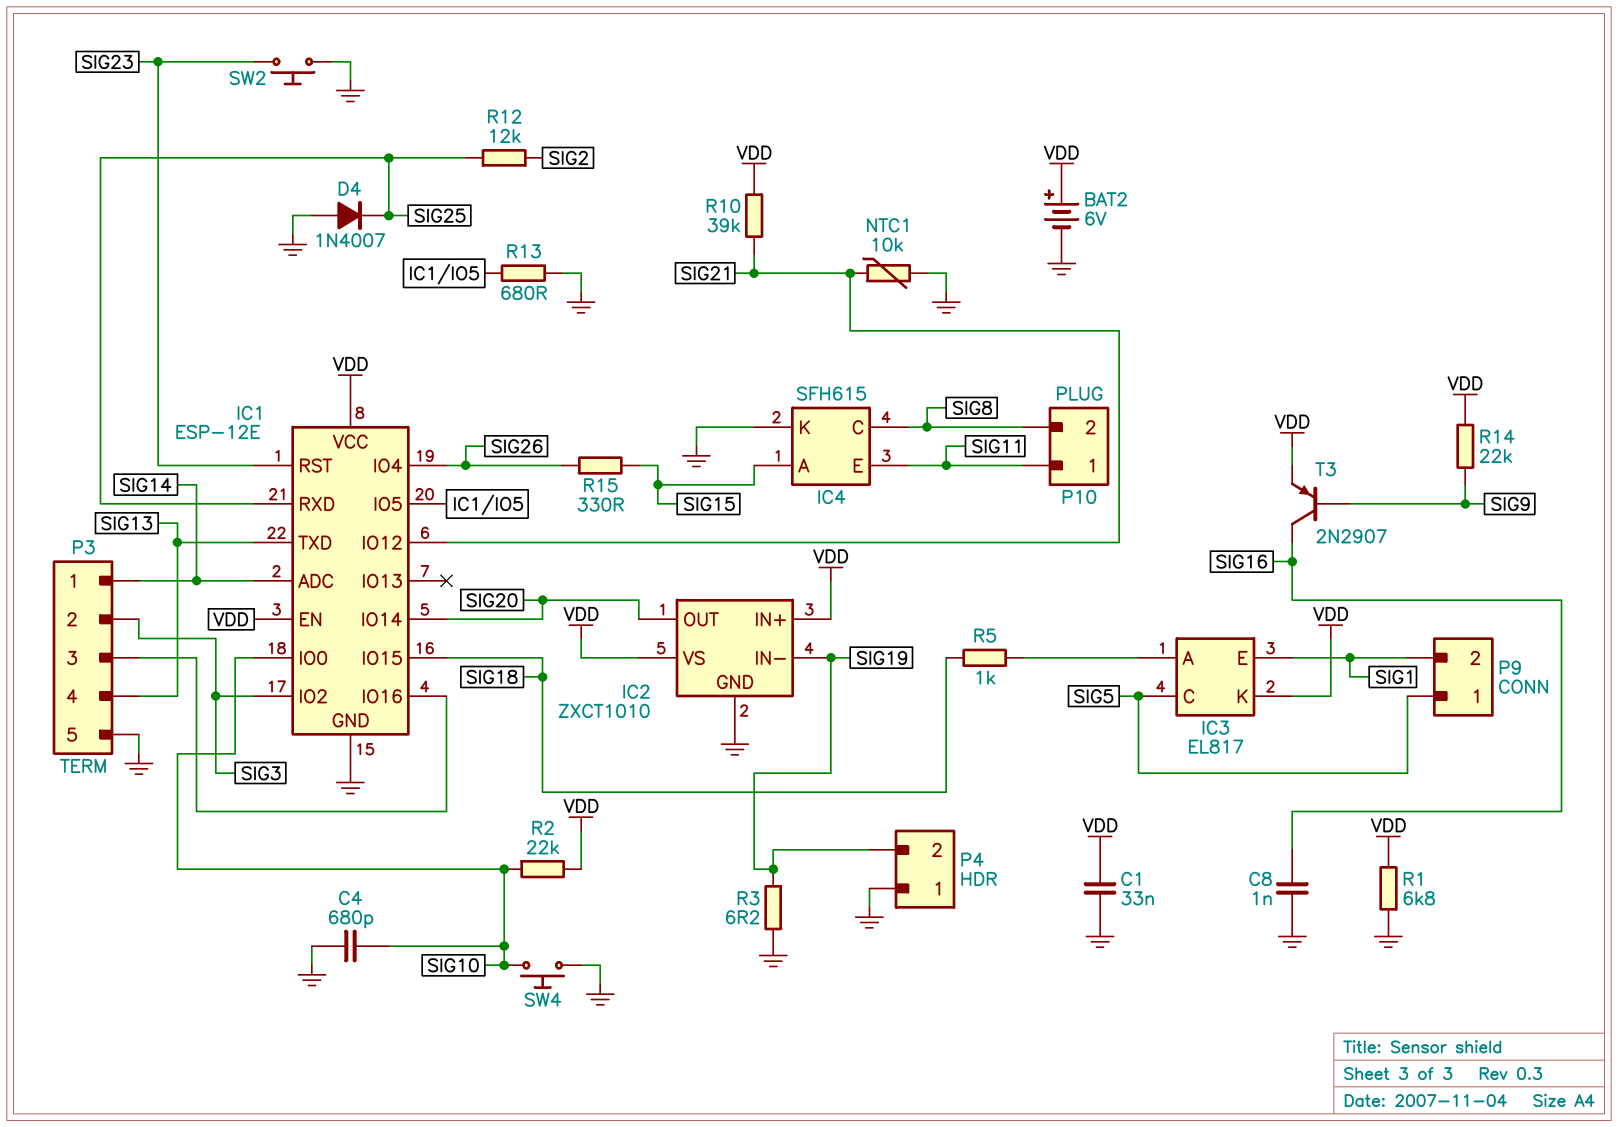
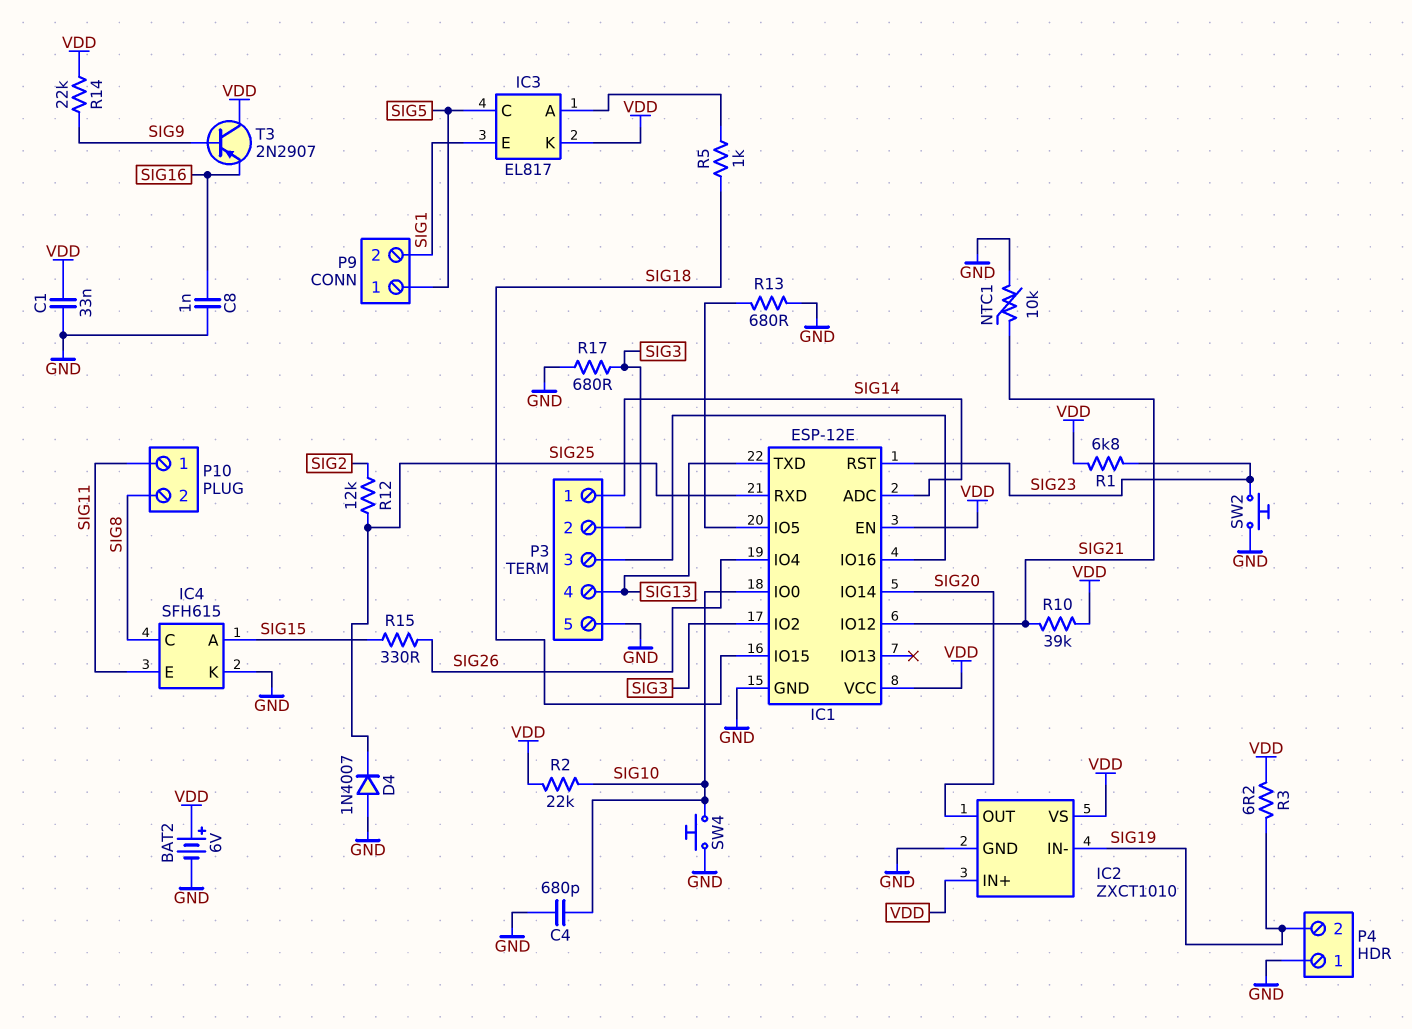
R1: 6.8k (GND, VDD) -> 6.8k (SIG23, VDD)
R3: 6.2 (GND, SIG19) -> 6.2 (SIG19, VDD)
R17: none -> 680 (GND, SIG3)
T3: PNP 2N2907 (B SIG9, C SIG16, E VDD) -> PNP 2N2907 (B SIG9, C VDD, E SIG16)

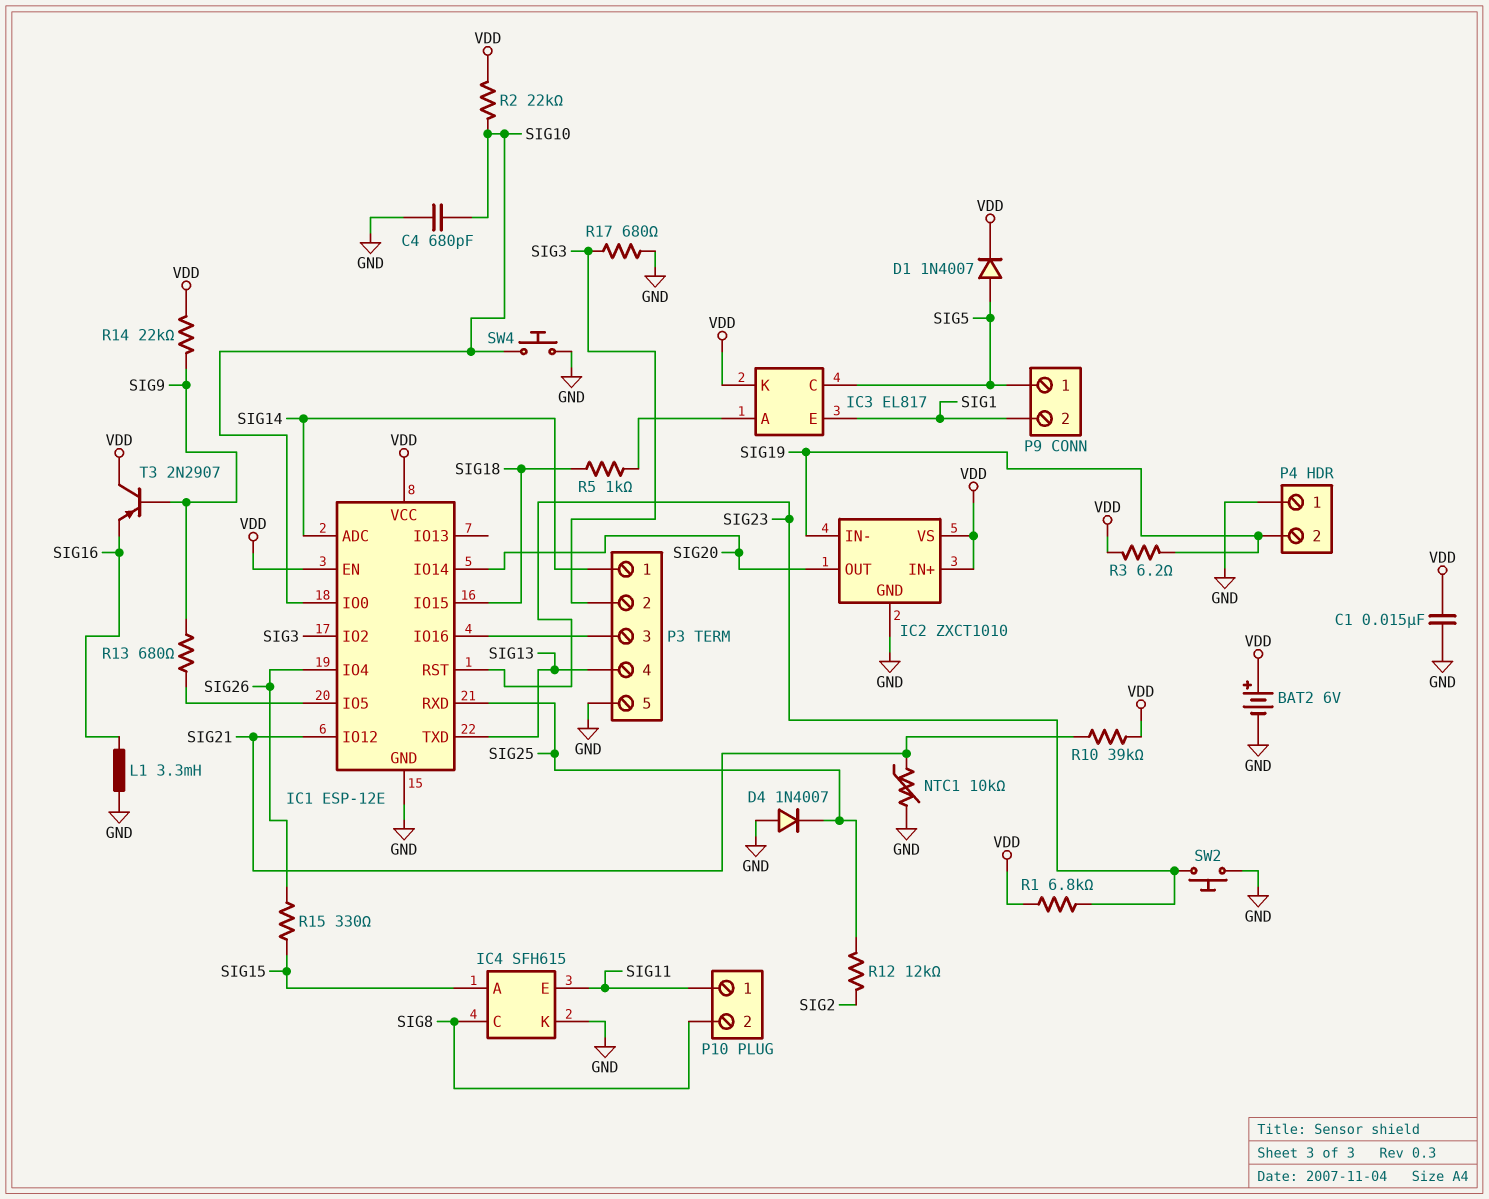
C1: 33nF (GND, VDD) -> 15nF (GND, VDD)
C8: 1nF (GND, SIG16) -> none
D1: none -> diode 1N4007 (A SIG5, K VDD)
L1: none -> 3.3mH (GND, SIG16)
R13: 680 (GND, IC1/IO5) -> 680 (IC1/IO5, SIG9)

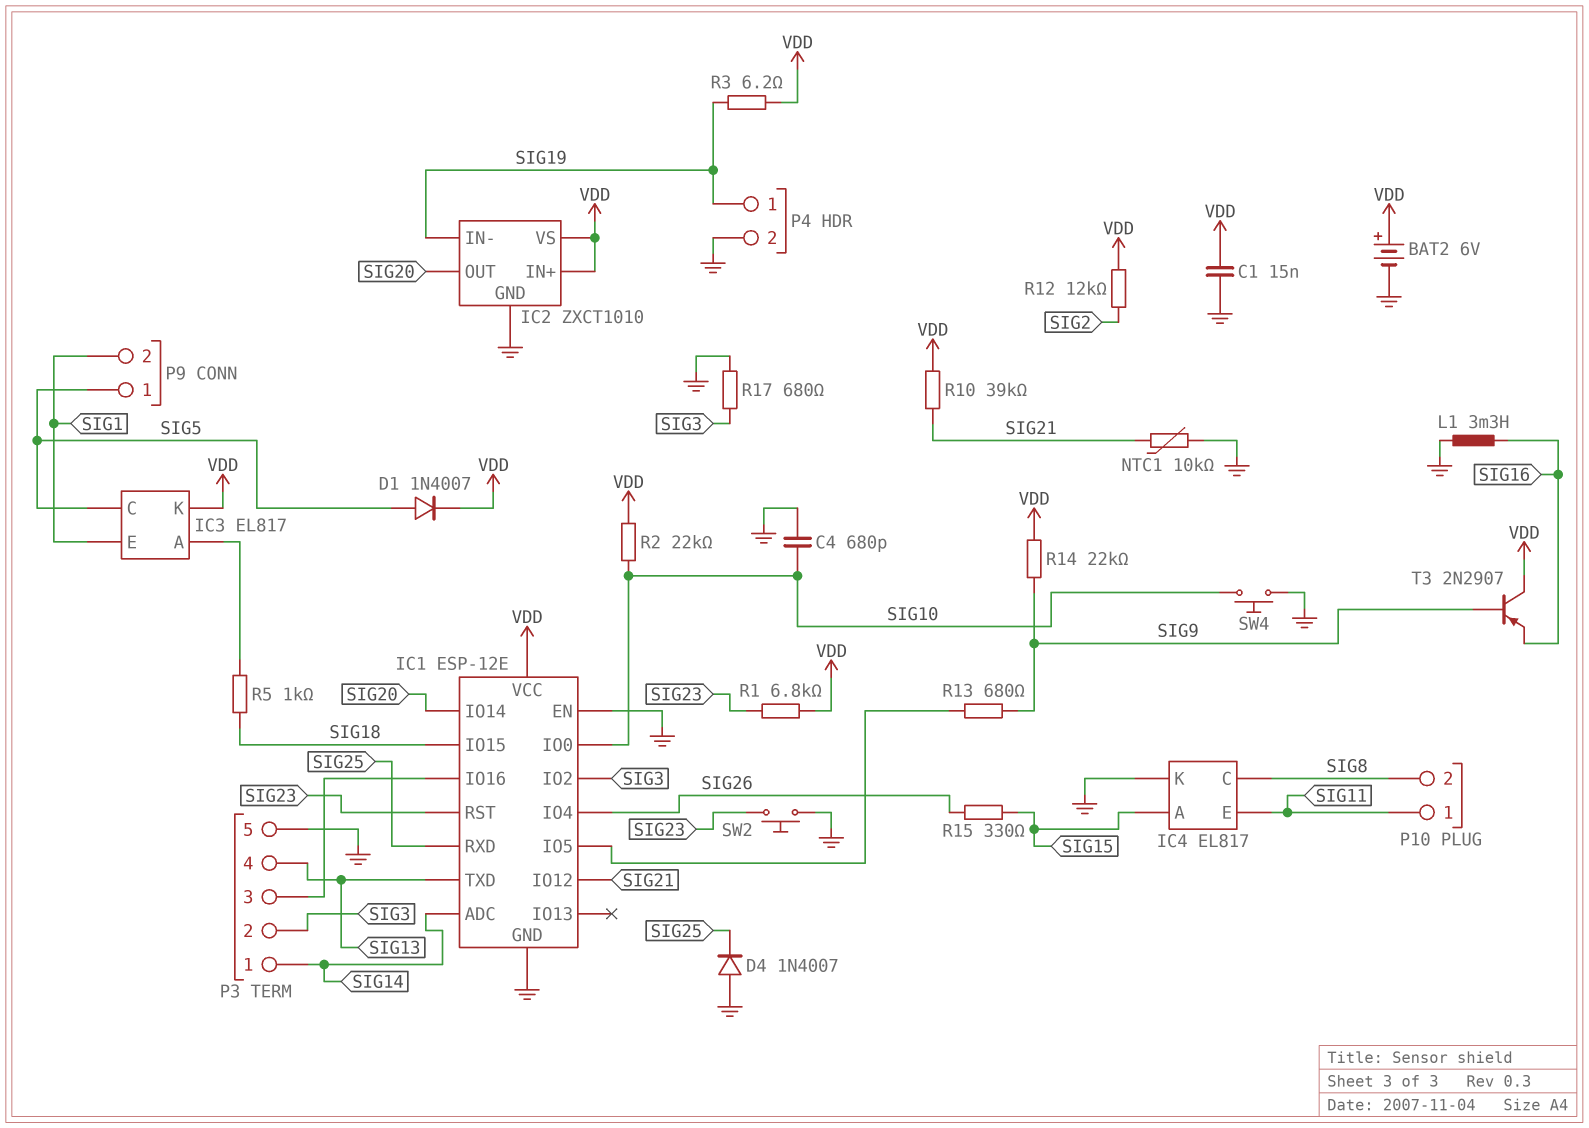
IC1 pin EN: VDD -> GND
IC4: SFH615 -> EL817
P4 pin 1: GND -> SIG19
P4 pin 2: SIG19 -> GND
R12: 12k (SIG2, SIG25) -> 12k (SIG2, VDD)

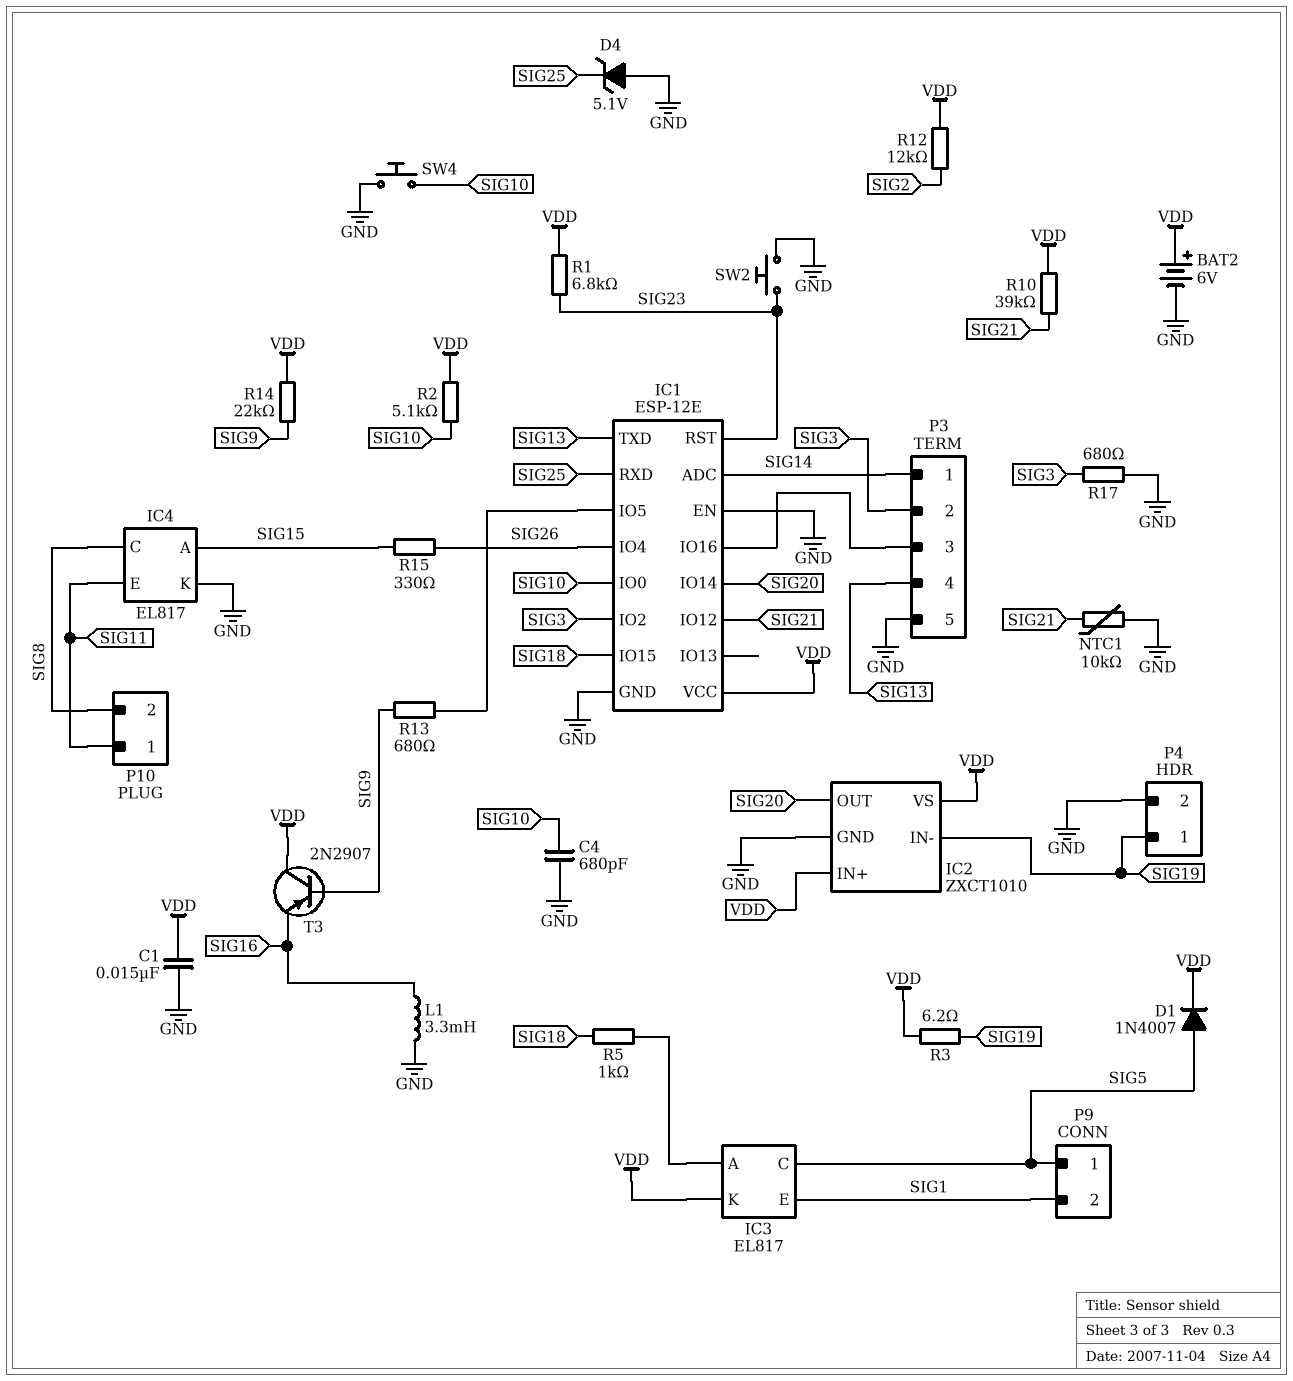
D4: diode 1N4007 (A GND, K SIG25) -> zener 5.1V (A GND, K SIG25)
R2: 22k (SIG10, VDD) -> 5.1k (SIG10, VDD)

